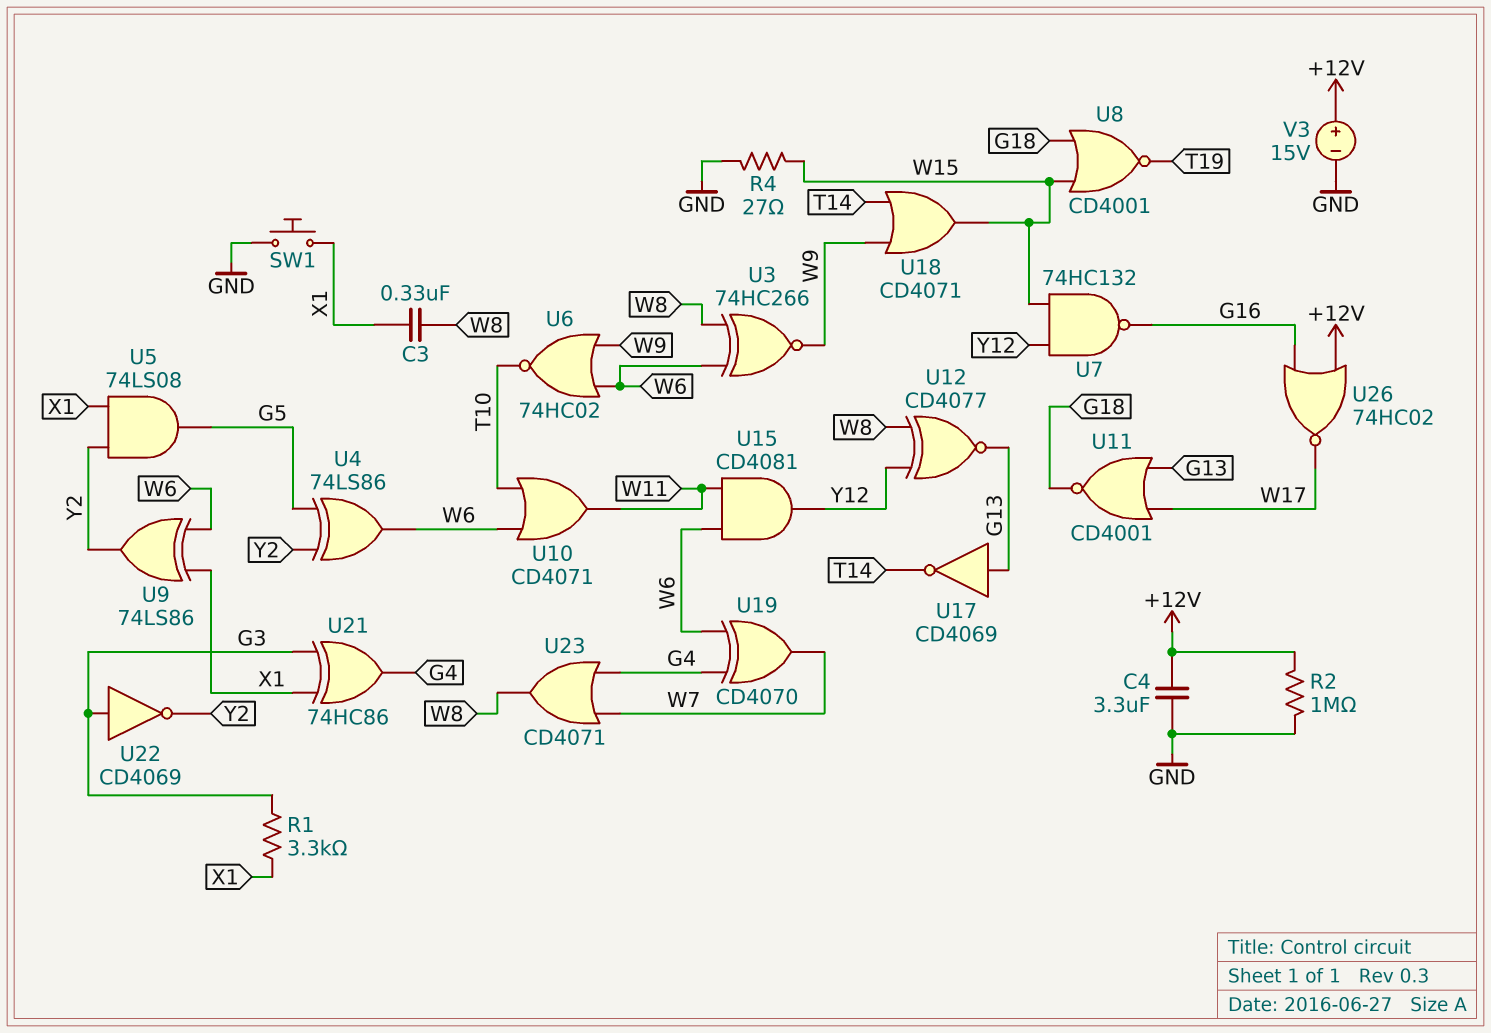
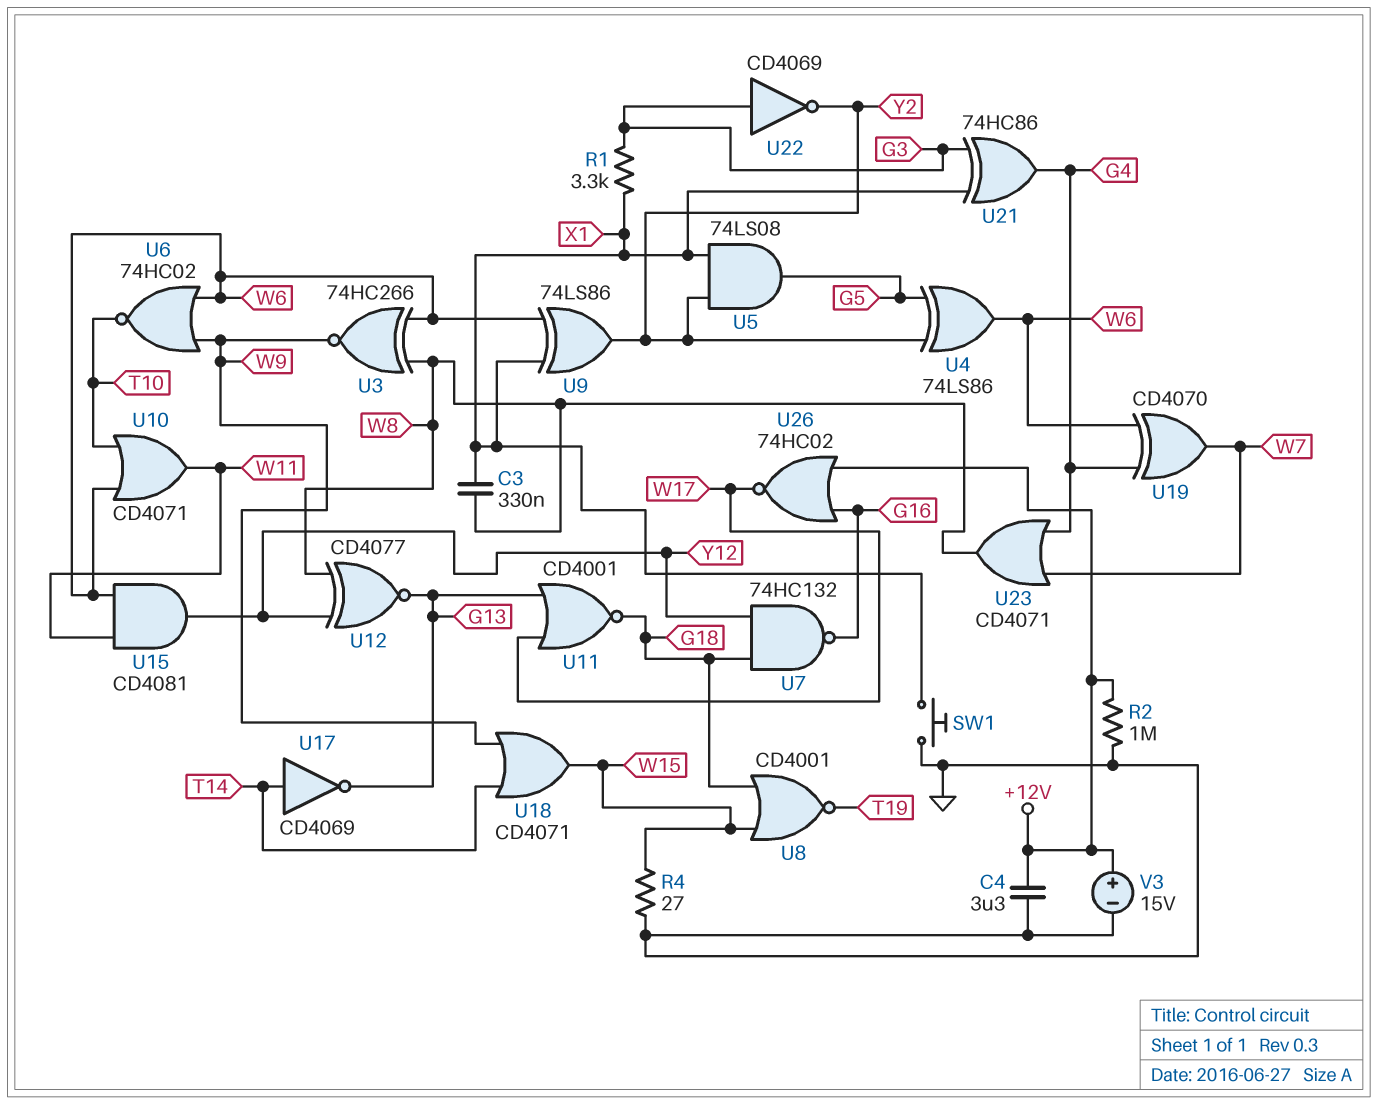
U7: NAND 74HC132 (in W15, in Y12, out G16) -> NAND 74HC132 (in G18, in Y12, out G16)
U17: NOT CD4069 (in G13, out T14) -> NOT CD4069 (in T14, out G13)

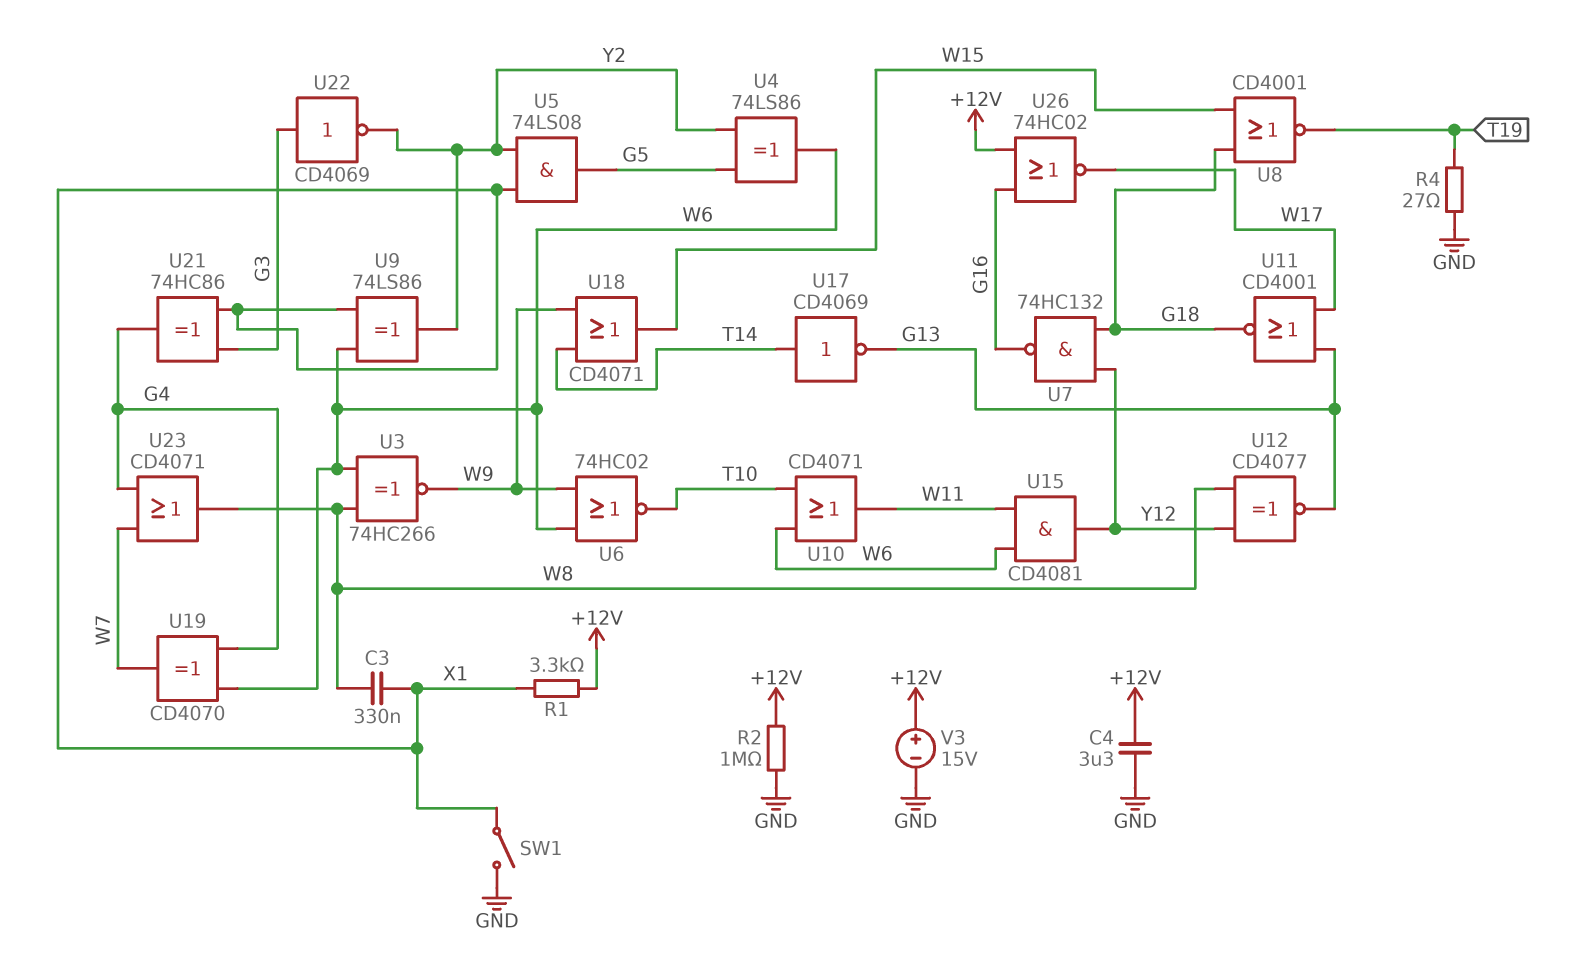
R1: 3.3k (G3, X1) -> 3.3k (+12V, X1)
R4: 27 (GND, W15) -> 27 (GND, T19)
SW1: button (GND, X1) -> switch (GND, X1)

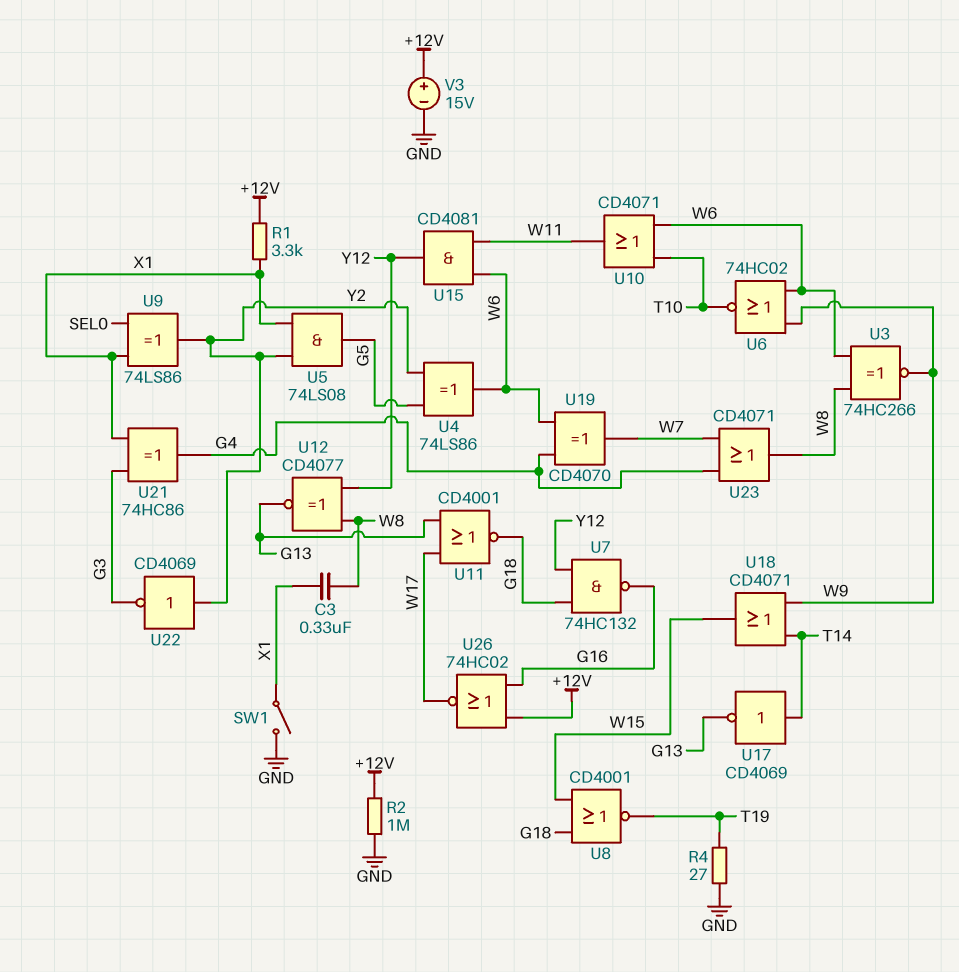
C4: 3.3uF (+12V, GND) -> none
U9: XOR 74LS86 (in W6, in X1, out Y2) -> XOR 74LS86 (in SEL0, in X1, out Y2)
U22: NOT CD4069 (in G3, out Y2) -> NOT CD4069 (in Y2, out G3)

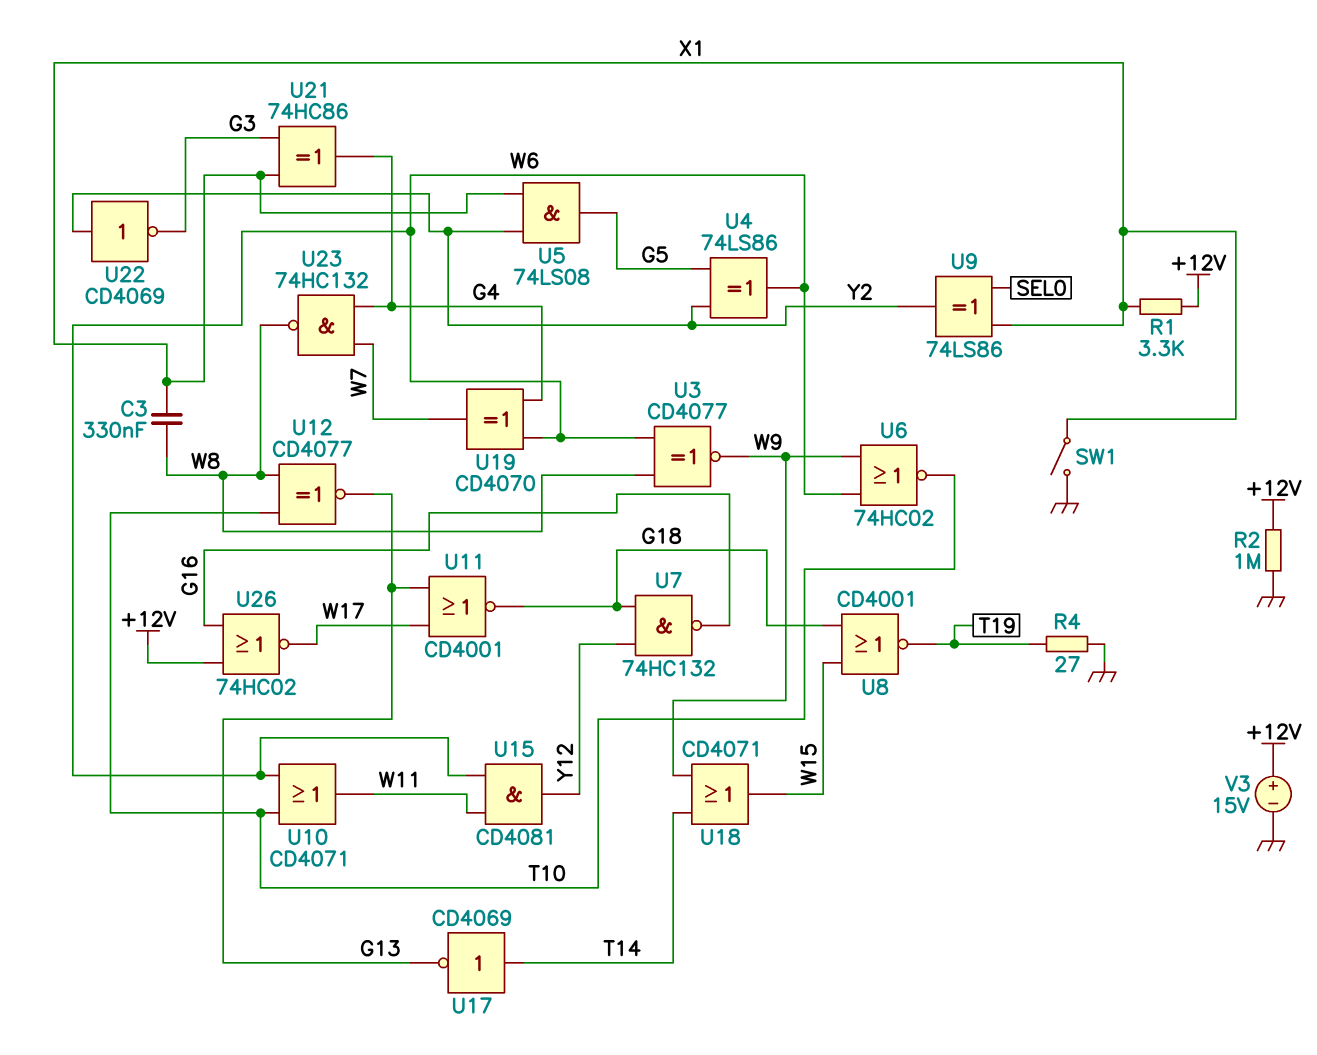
U3: XNOR 74HC266 (in W6, in W8, out W9) -> XNOR CD4077 (in W6, in W8, out W9)
U12: XNOR CD4077 (in W8, in Y12, out G13) -> XNOR CD4077 (in T10, in W8, out G13)
U23: OR CD4071 (in G4, in W7, out W8) -> NAND 74HC132 (in G4, in W7, out W8)

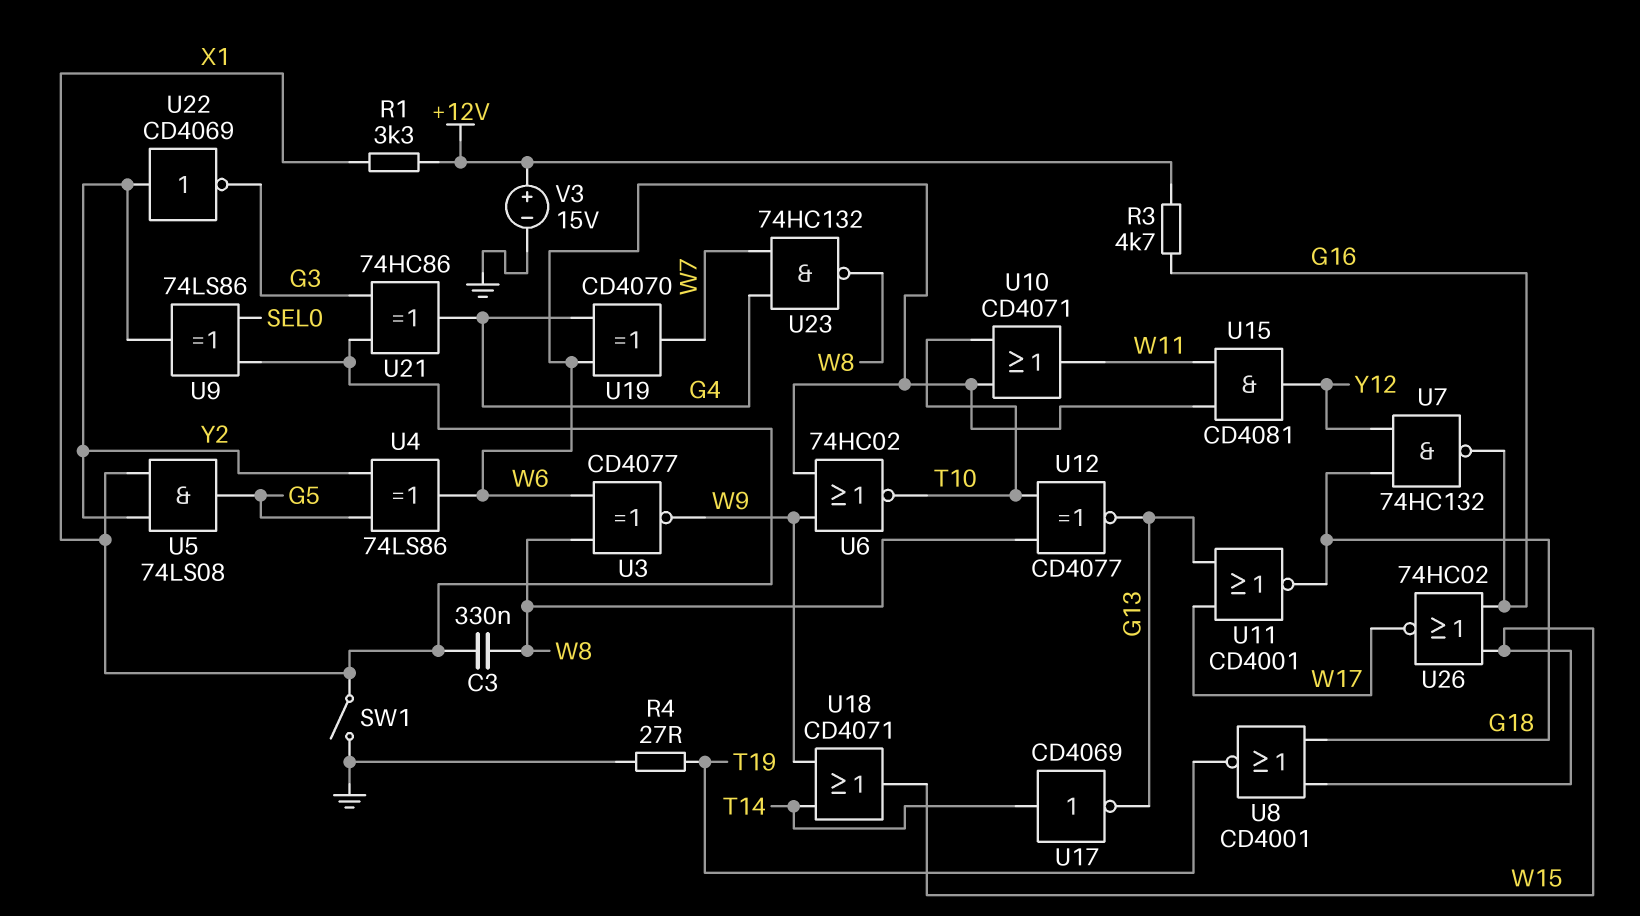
R2: 1M (+12V, GND) -> none
R3: none -> 4.7k (+12V, G16)
U26: NOR 74HC02 (in +12V, in G16, out W17) -> NOR 74HC02 (in G16, in W15, out W17)

